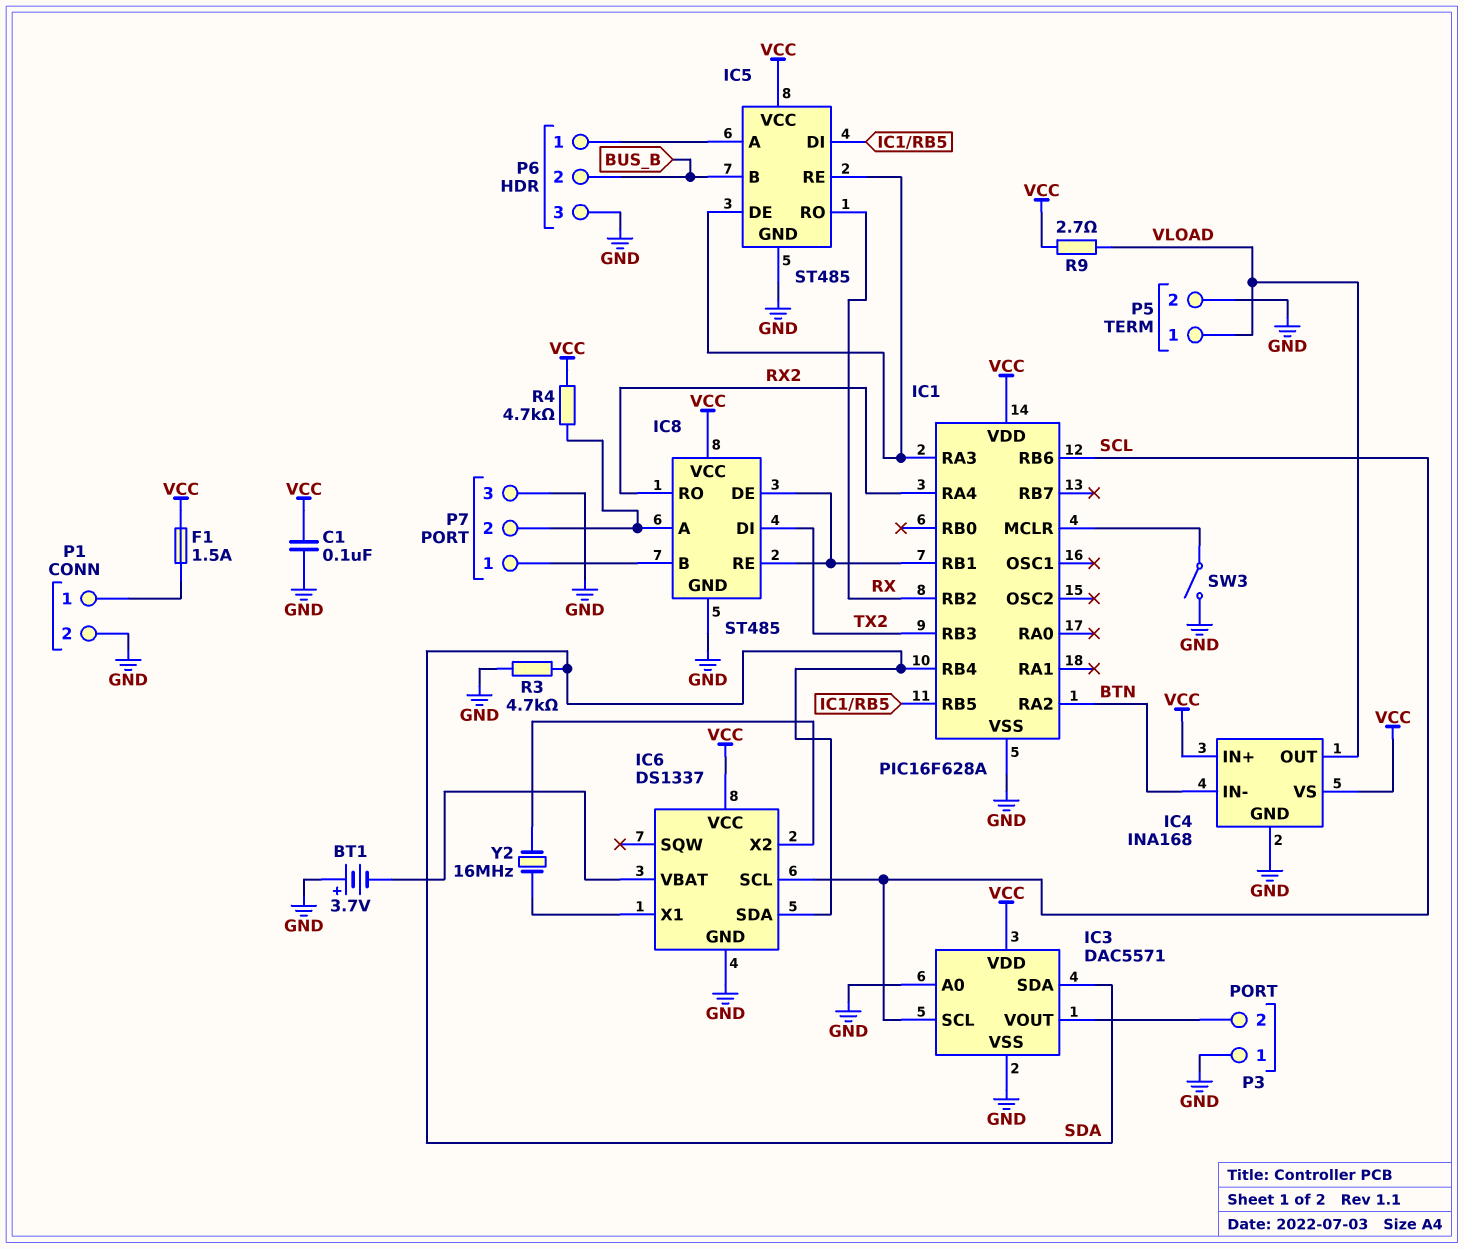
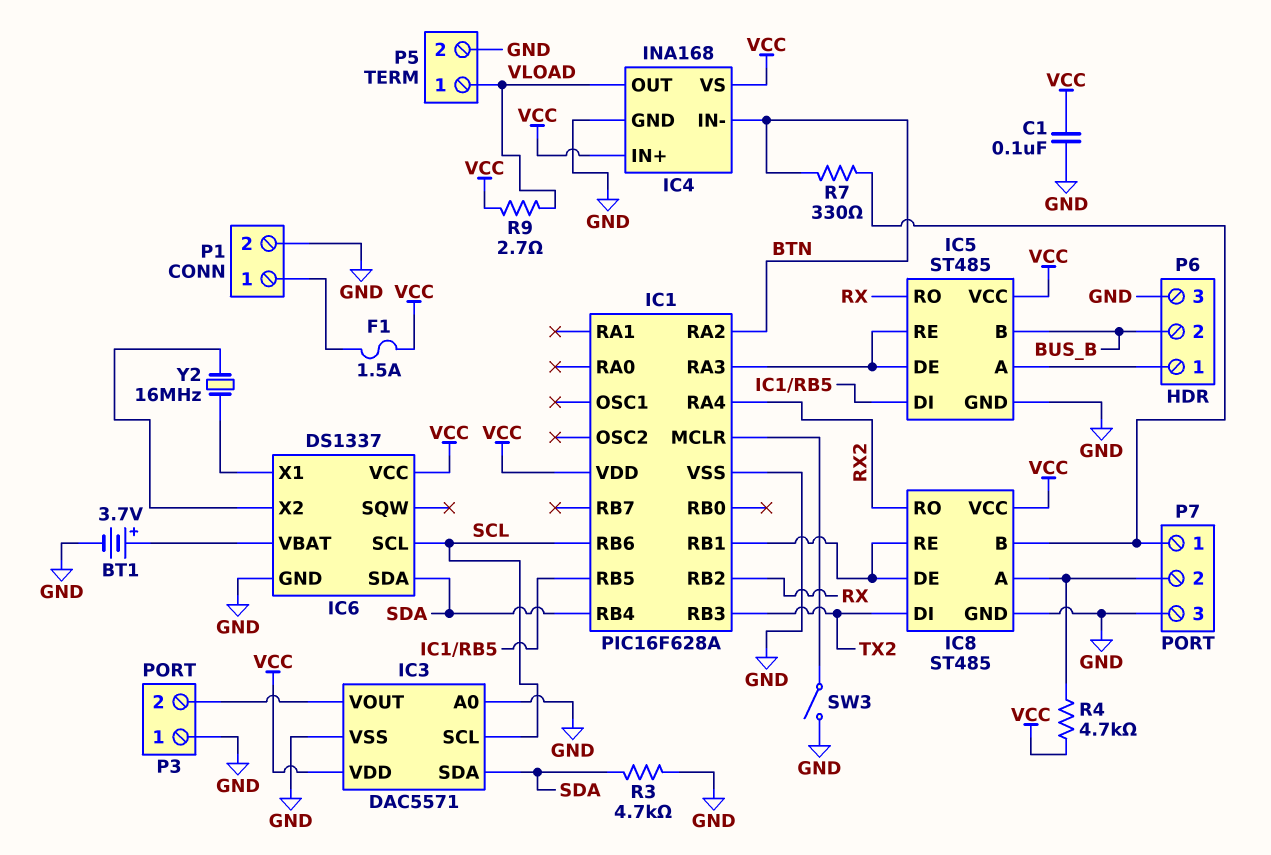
BT1: 3.7V (plus GND, minus IC6/VBAT) -> 3.7V (plus IC6/VBAT, minus GND)
R7: none -> 330 (BTN, IC8/B)

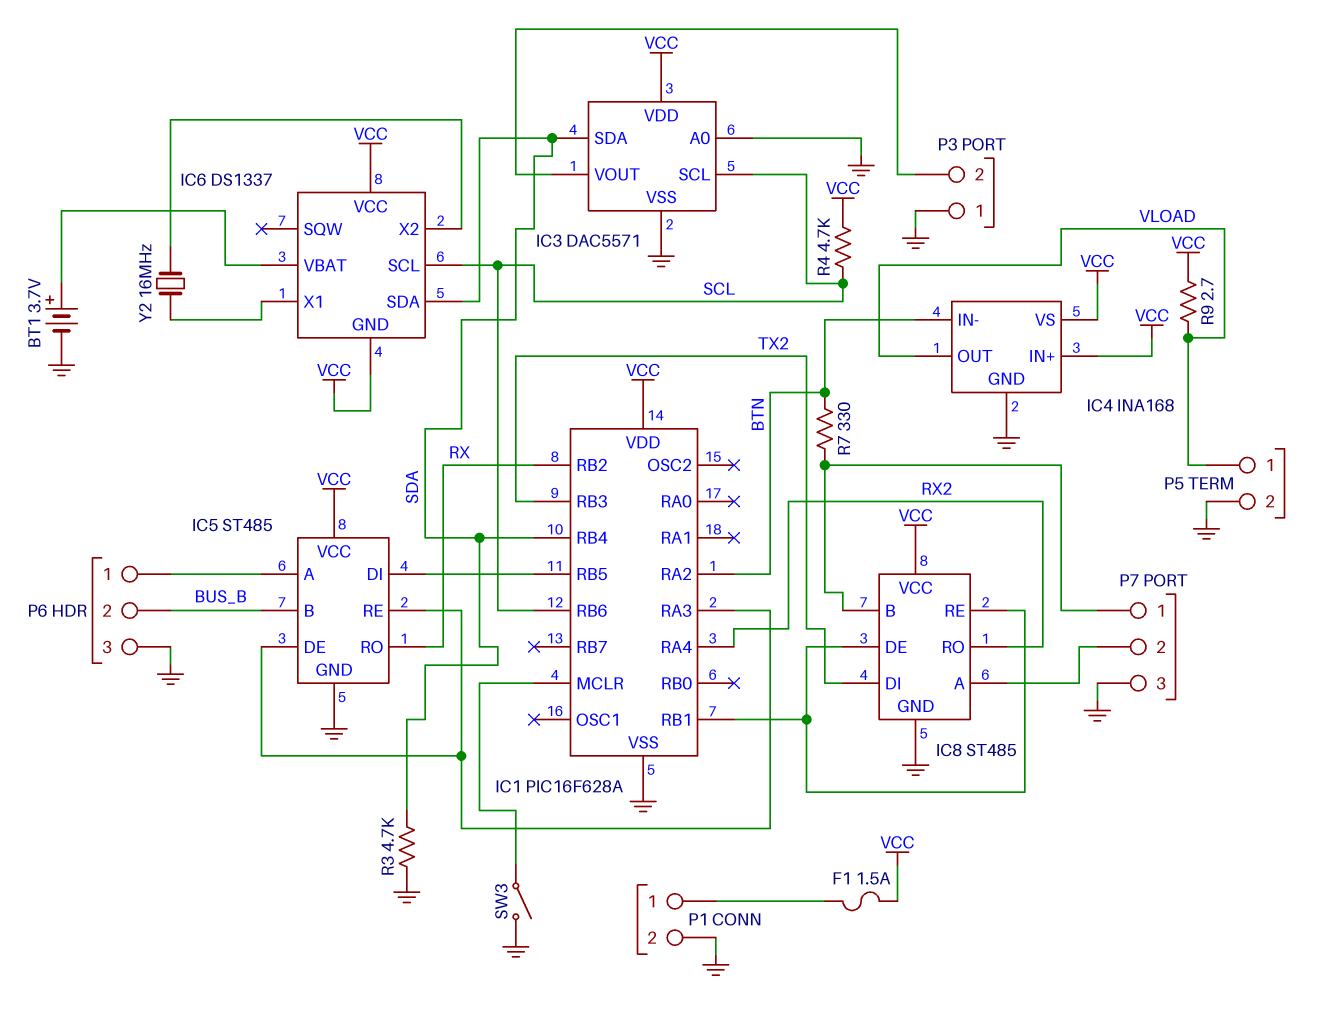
C1: 100nF (GND, VCC) -> none
IC6 pin GND: GND -> VCC
R4: 4.7k (IC8/A, VCC) -> 4.7k (SCL, VCC)

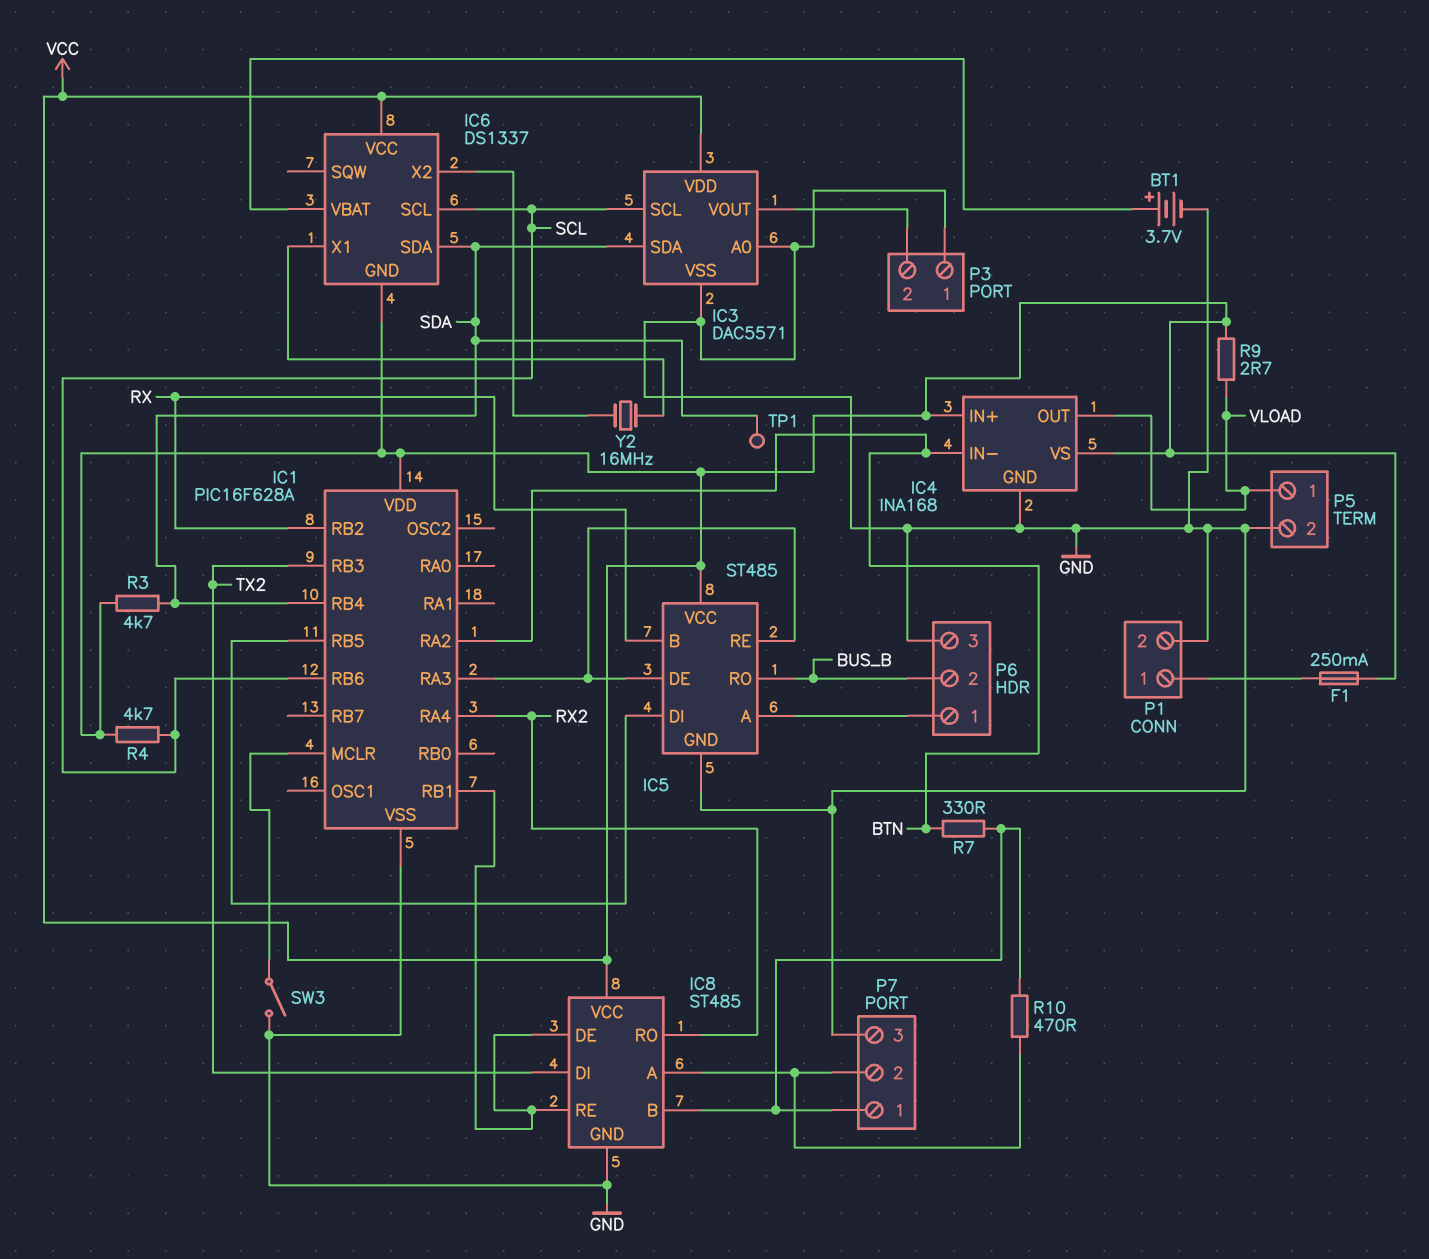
F1: 1.5A (P1/1, VCC) -> 250mA (P1/1, VCC)
IC5 pin B: BUS_B -> RX
IC5 pin RO: RX -> BUS_B
R3: 4.7k (GND, SDA) -> 4.7k (SDA, VCC)
R10: none -> 470 (IC8/A, IC8/B)
TP1: none -> test point (SDA)

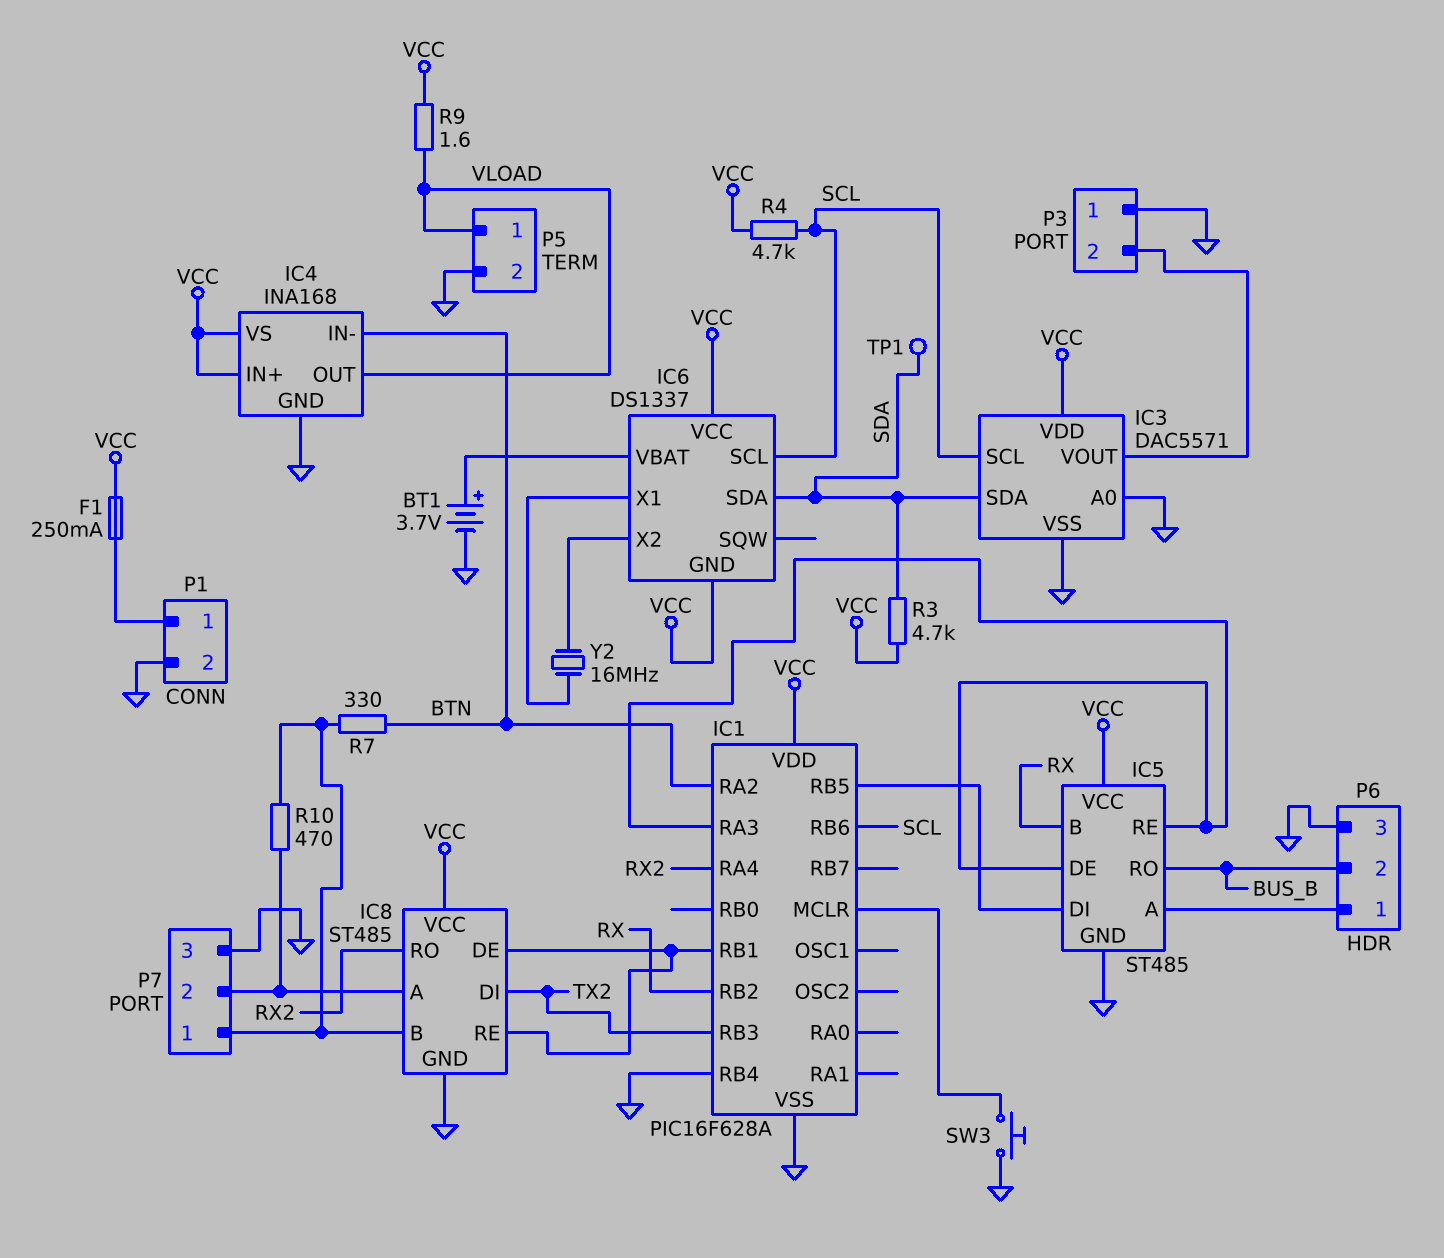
IC1 pin RB4: SDA -> GND
R9: 2.7 (VCC, VLOAD) -> 1.6 (VCC, VLOAD)
SW3: switch (GND, IC1/MCLR) -> button (GND, IC1/MCLR)

